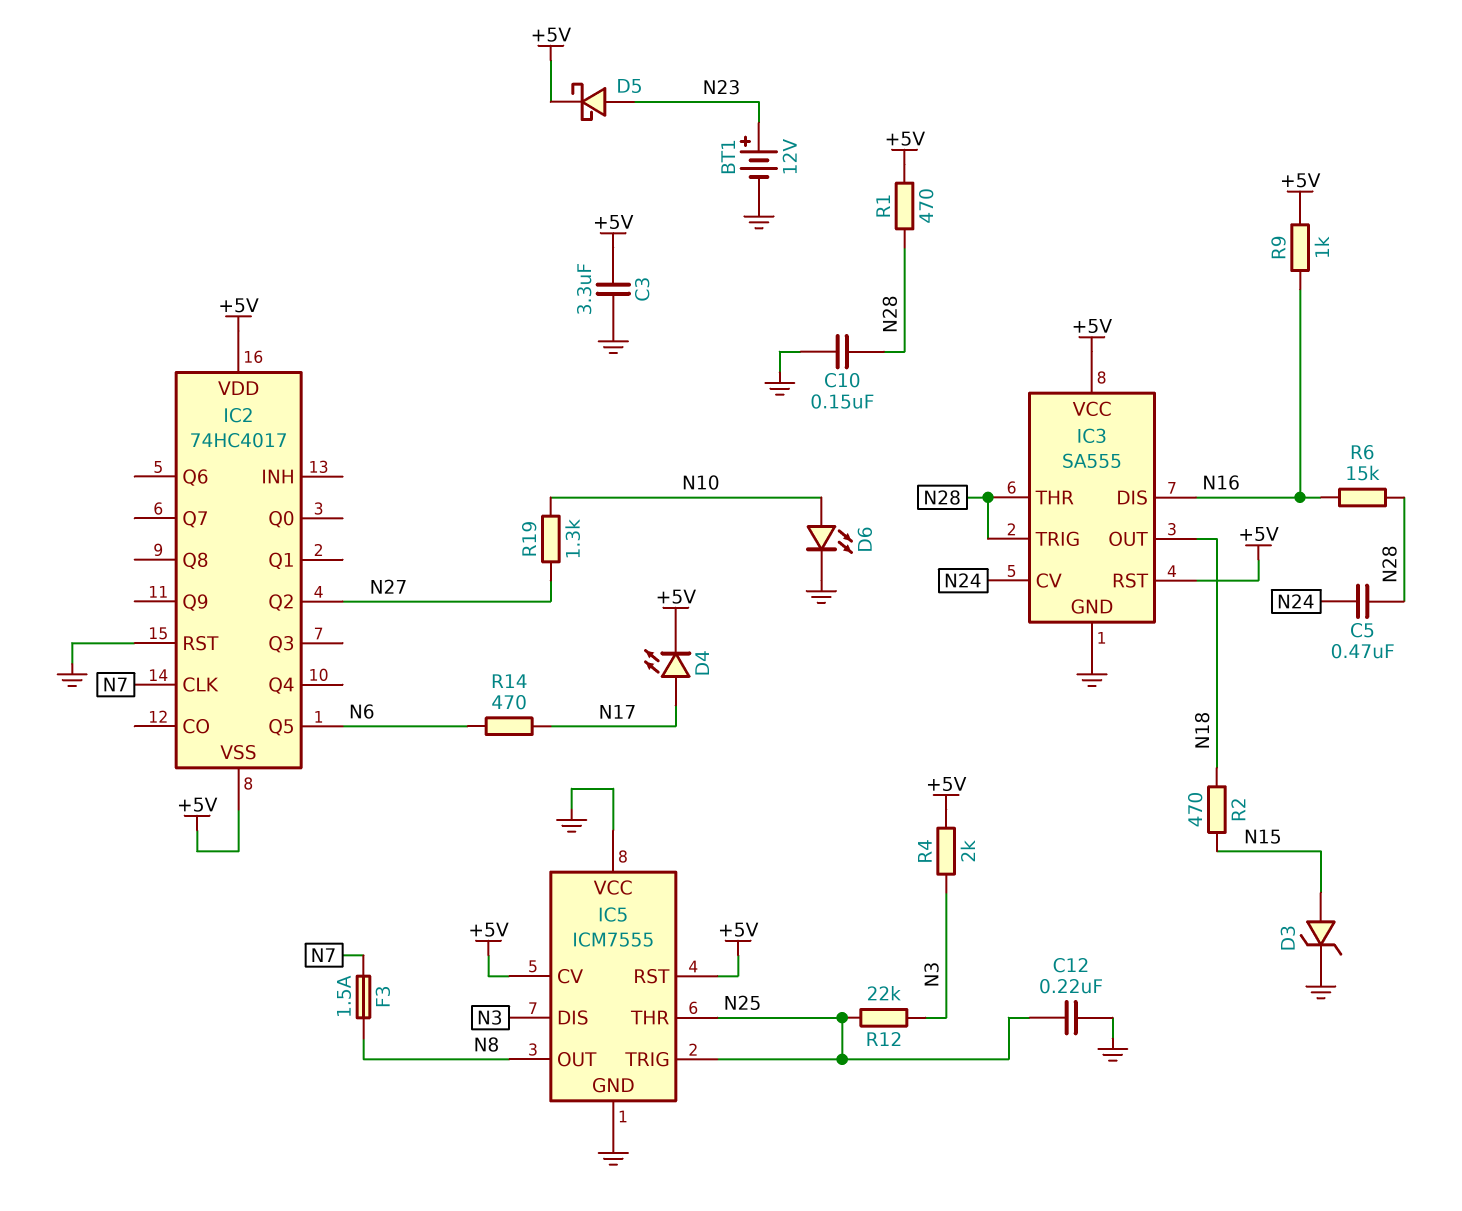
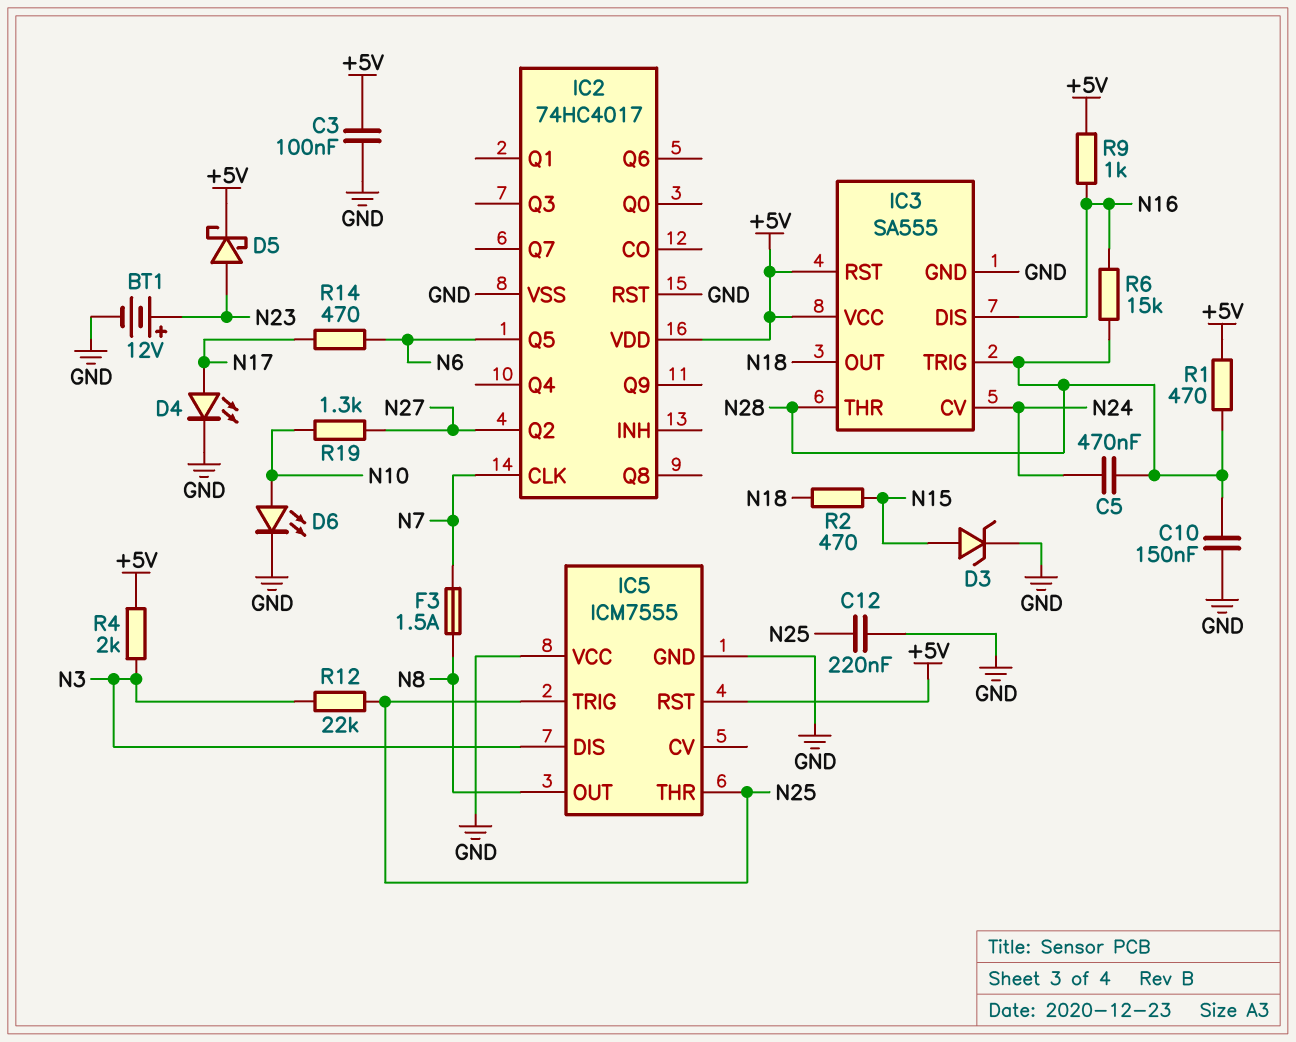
C3: 3.3uF (+5V, GND) -> 100nF (+5V, GND)
D4: LED (A N17, K +5V) -> LED (A N17, K GND)
IC2 pin VSS: +5V -> GND
IC5 pin CV: +5V -> none

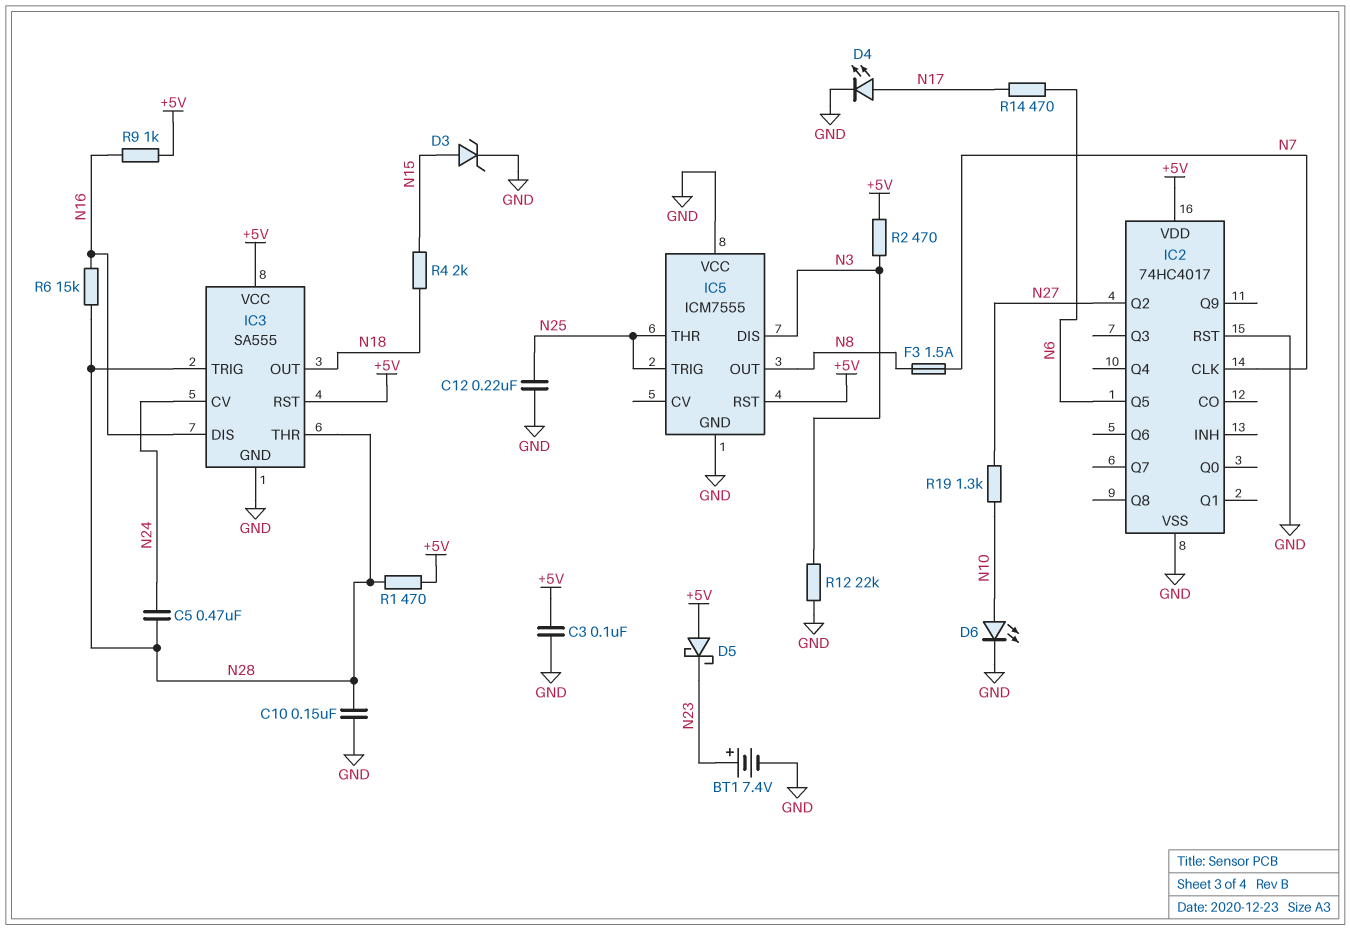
BT1: 12V (plus N23, minus GND) -> 7.4V (plus N23, minus GND)
D5: schottky (A N23, K +5V) -> schottky (A +5V, K N23)
R2: 470 (N15, N18) -> 470 (+5V, N3)
R4: 2k (+5V, N3) -> 2k (N15, N18)
R12: 22k (N3, N25) -> 22k (GND, N3)

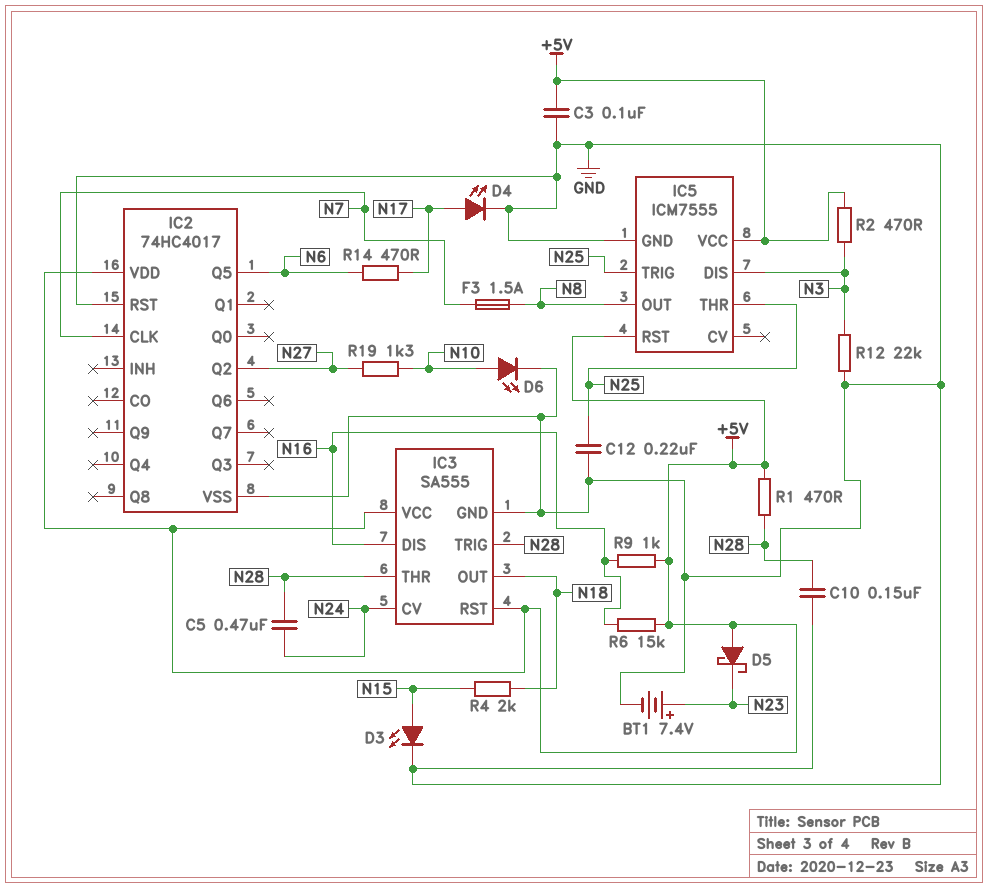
D3: zener (A N15, K GND) -> LED (A N15, K GND)
IC5 pin VCC: GND -> +5V
R6: 15k (N16, N28) -> 15k (+5V, N16)

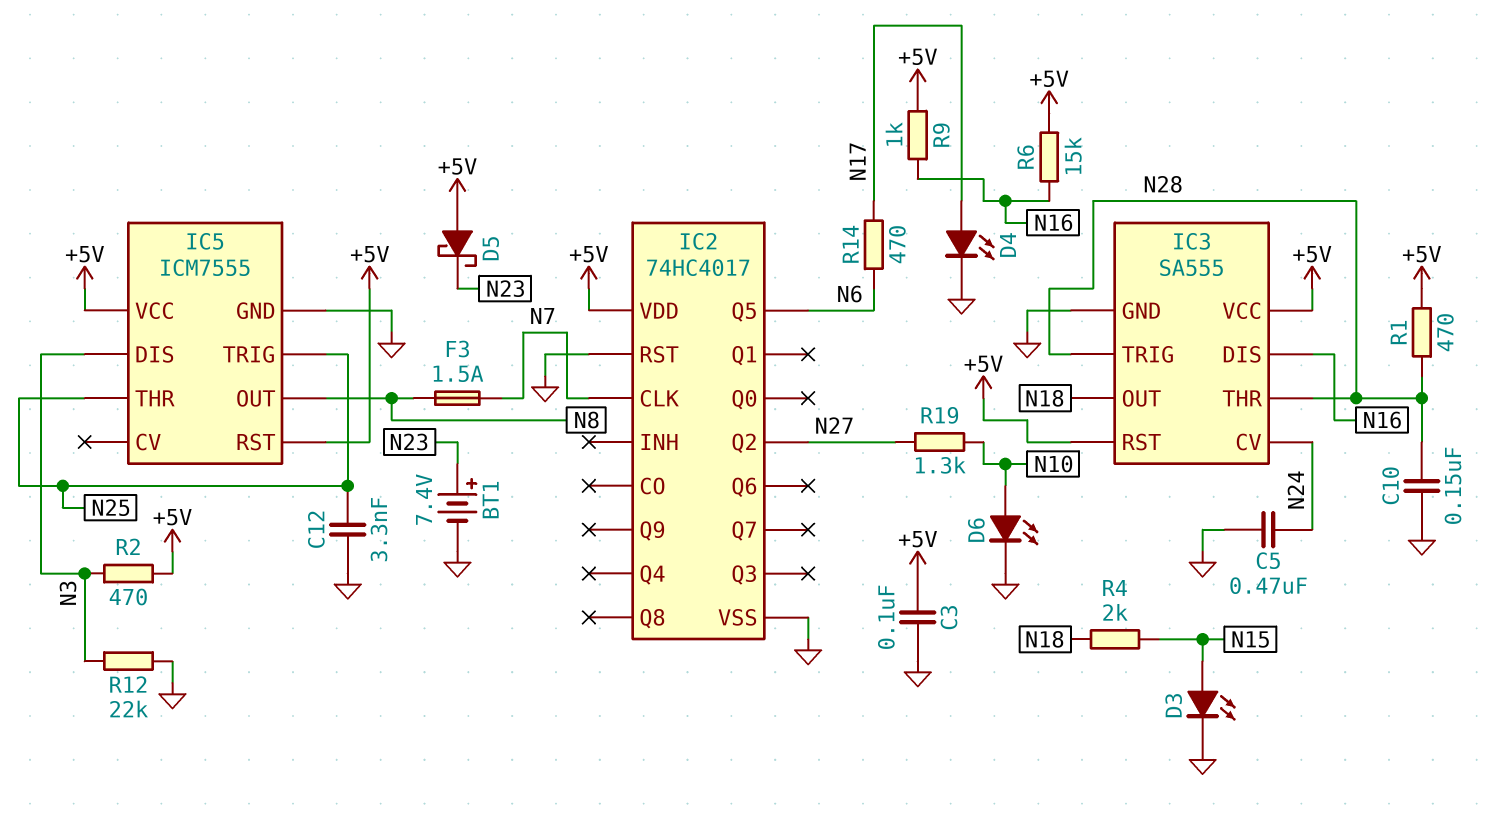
C5: 470nF (N24, N28) -> 470nF (GND, N24)
C12: 220nF (GND, N25) -> 3.3nF (GND, N25)

